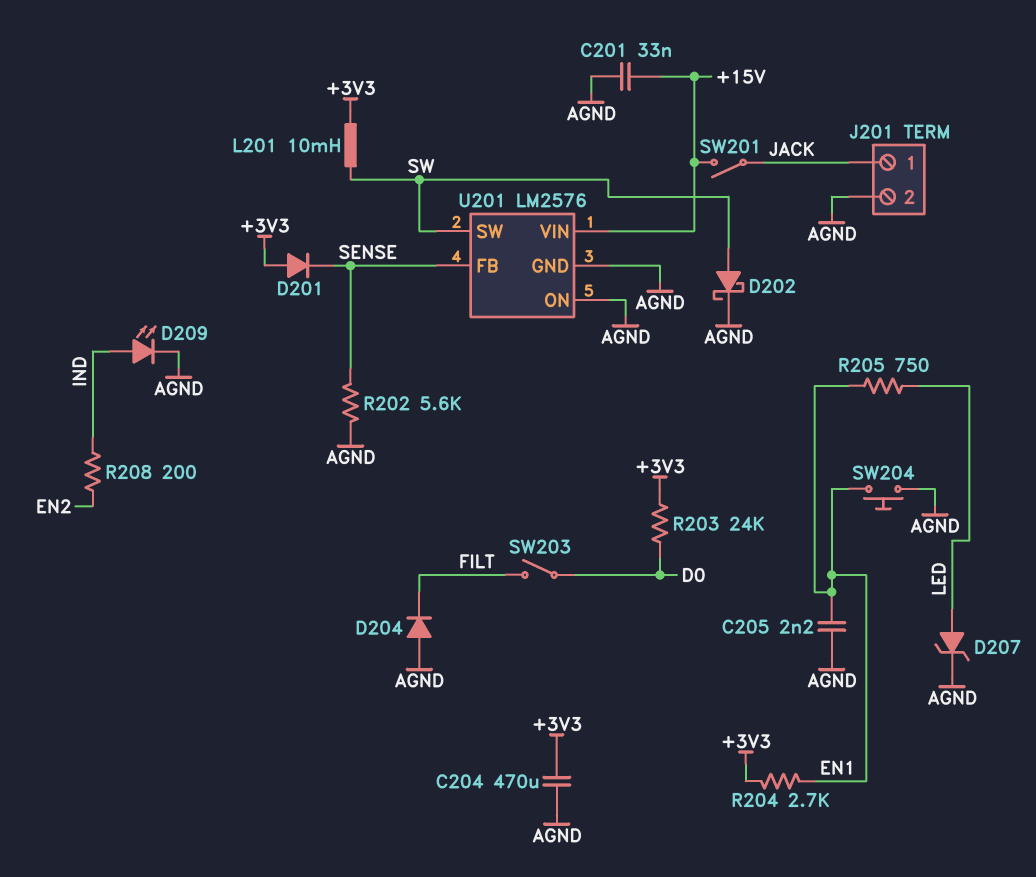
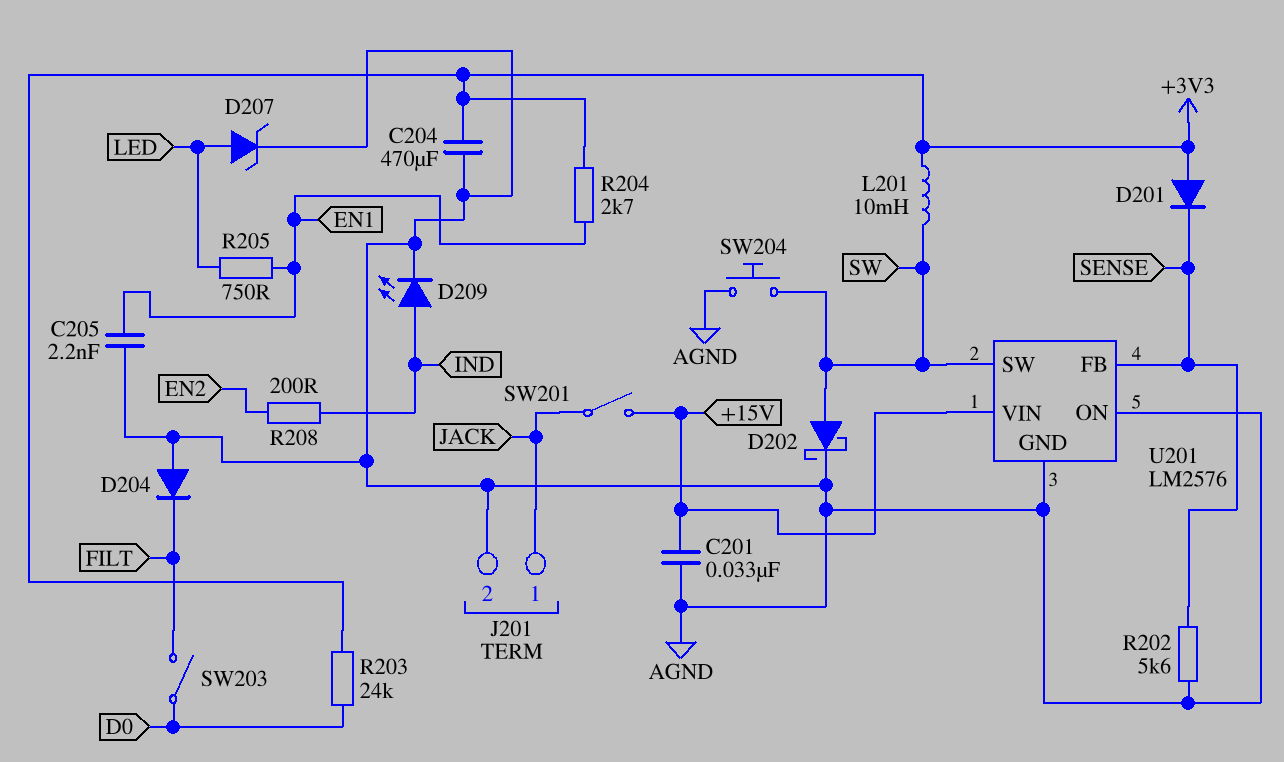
SW204: button (AGND, EN1) -> button (AGND, SW)

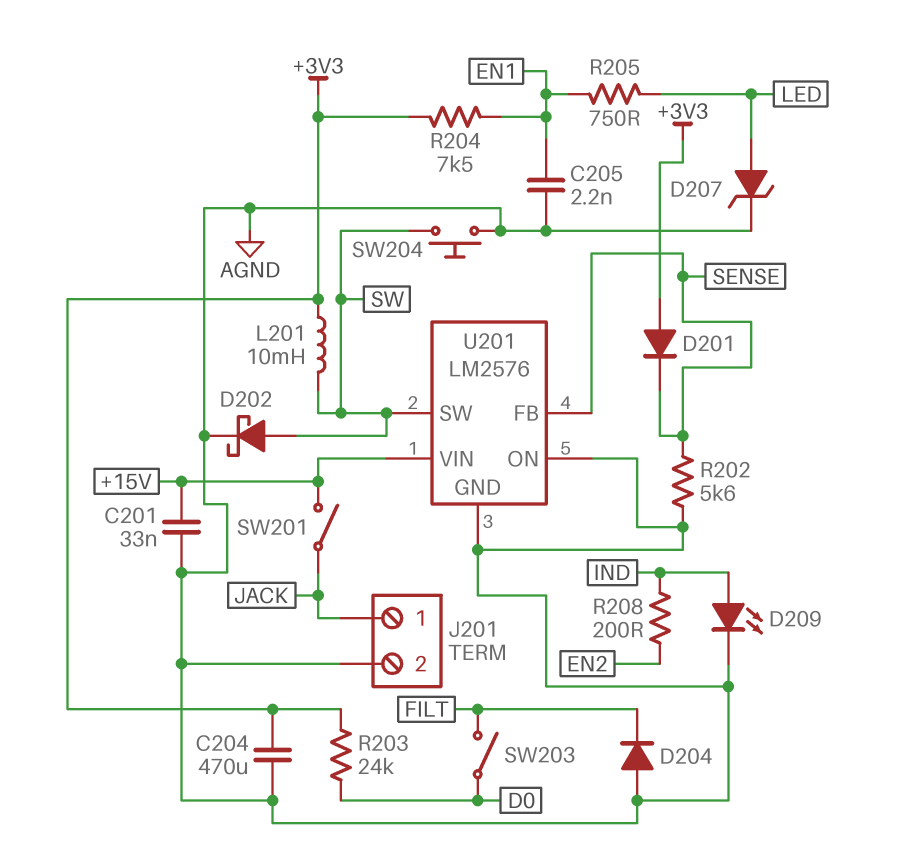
R204: 2.7k (+3V3, EN1) -> 7.5k (+3V3, EN1)

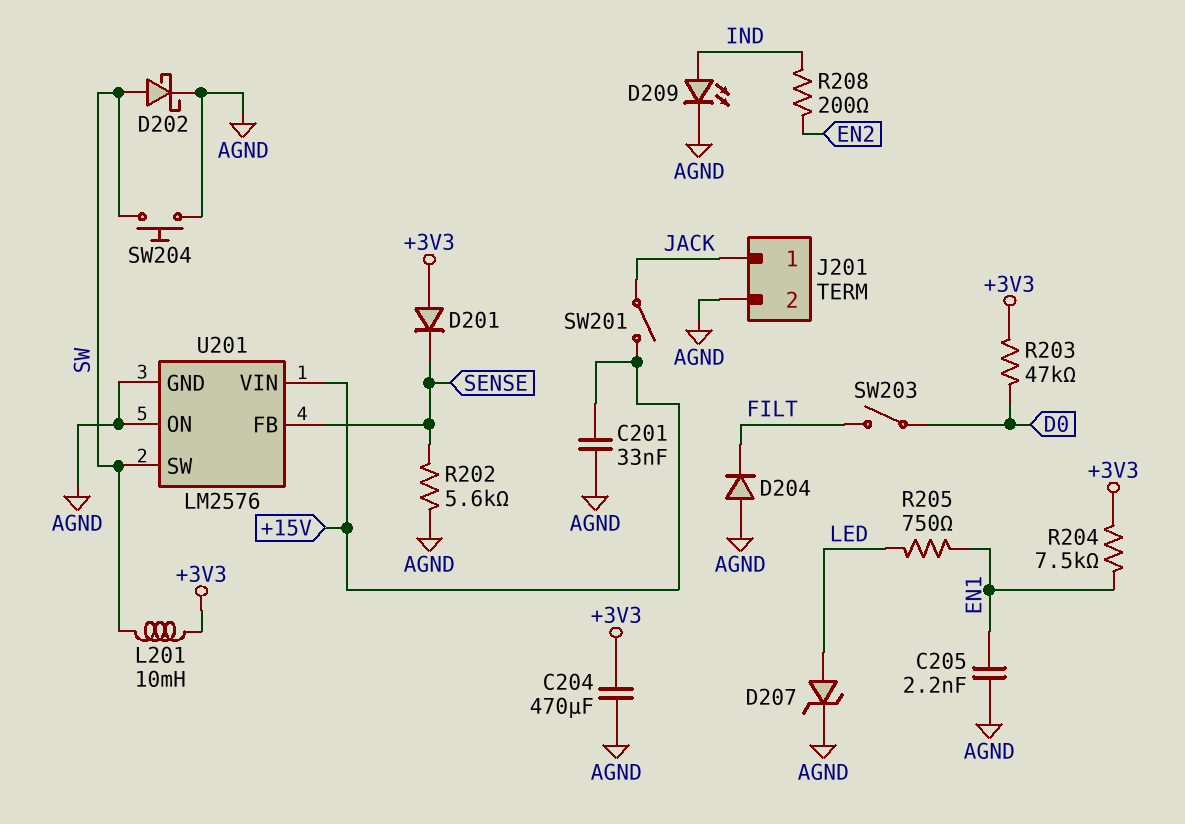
R203: 24k (+3V3, D0) -> 47k (+3V3, D0)

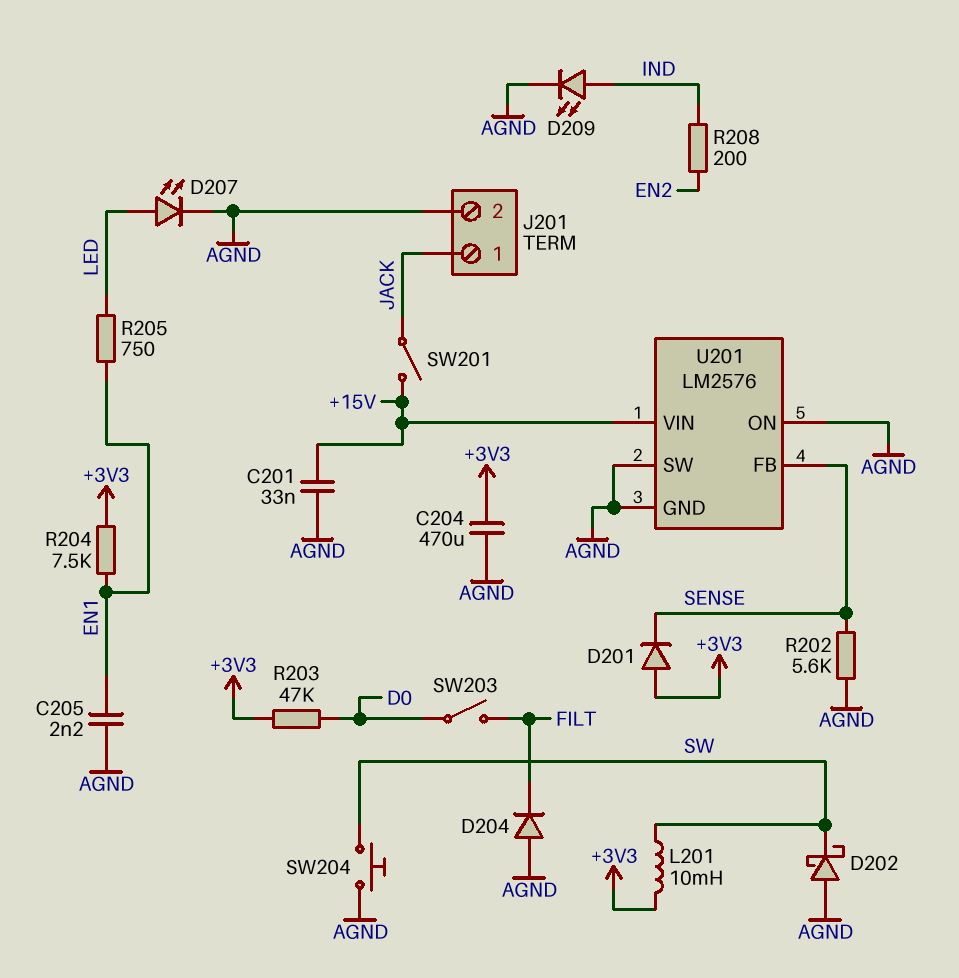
D202: schottky (A SW, K AGND) -> schottky (A AGND, K SW)
D207: zener (A LED, K AGND) -> LED (A LED, K AGND)
U201 pin SW: SW -> AGND

